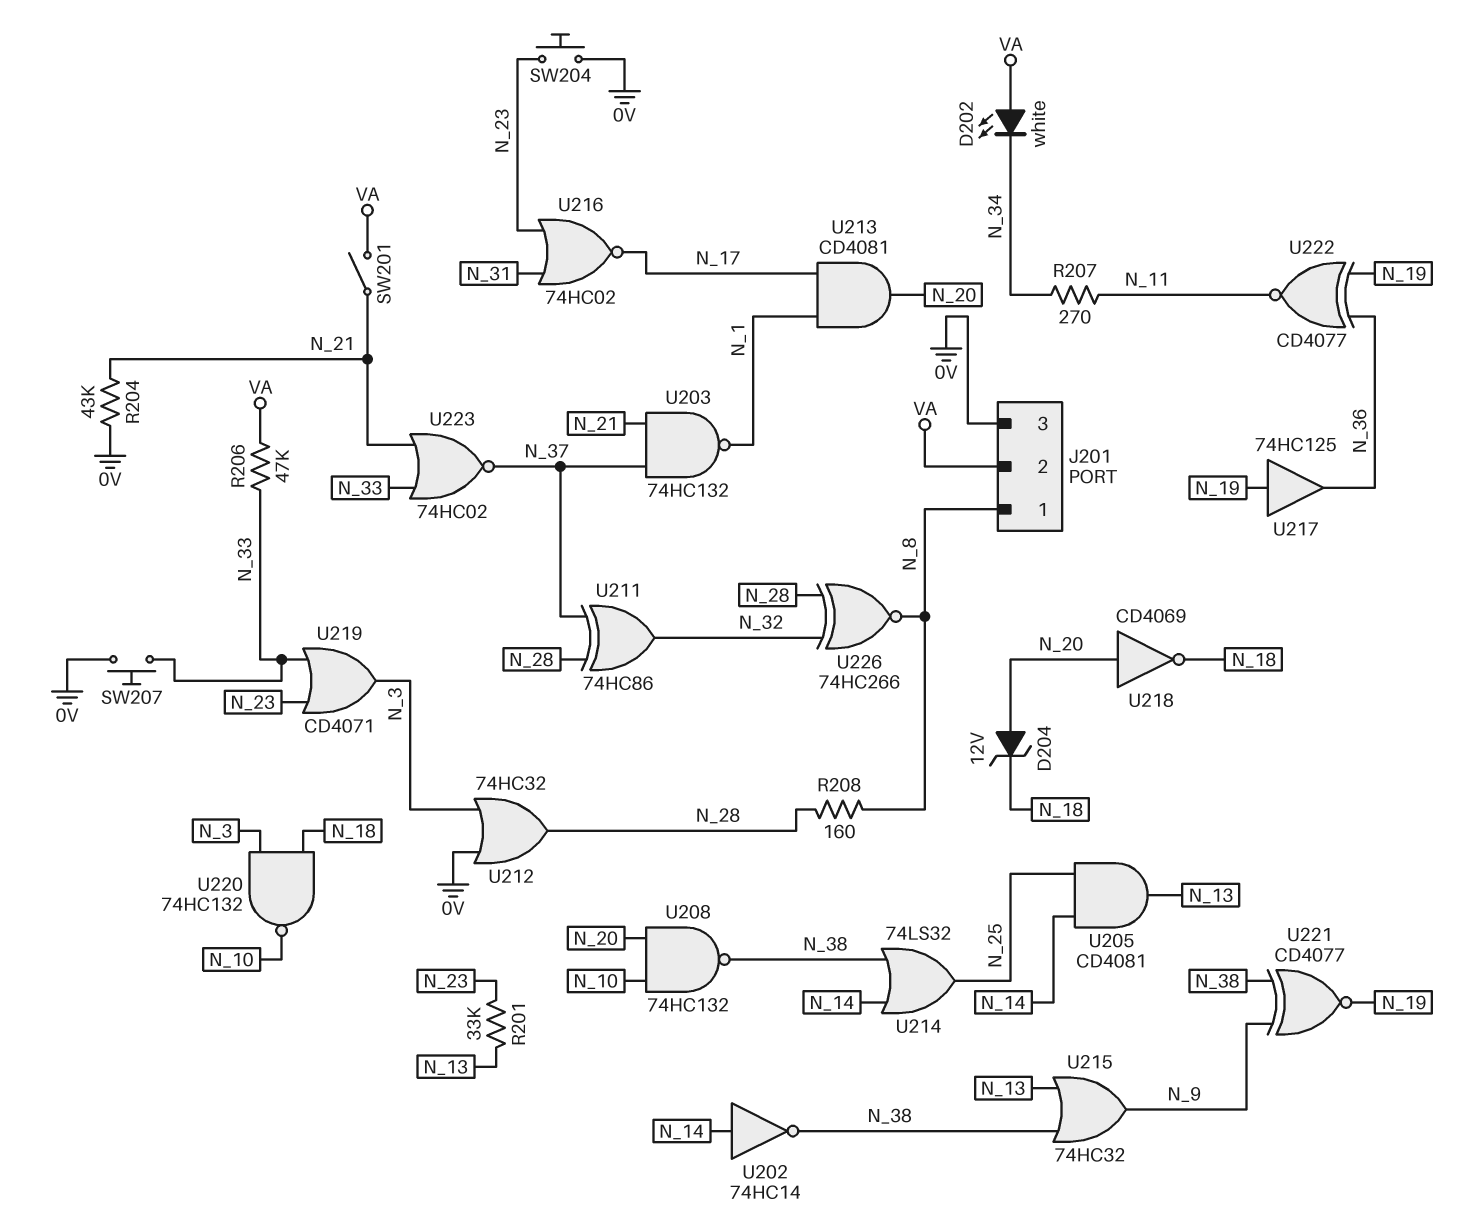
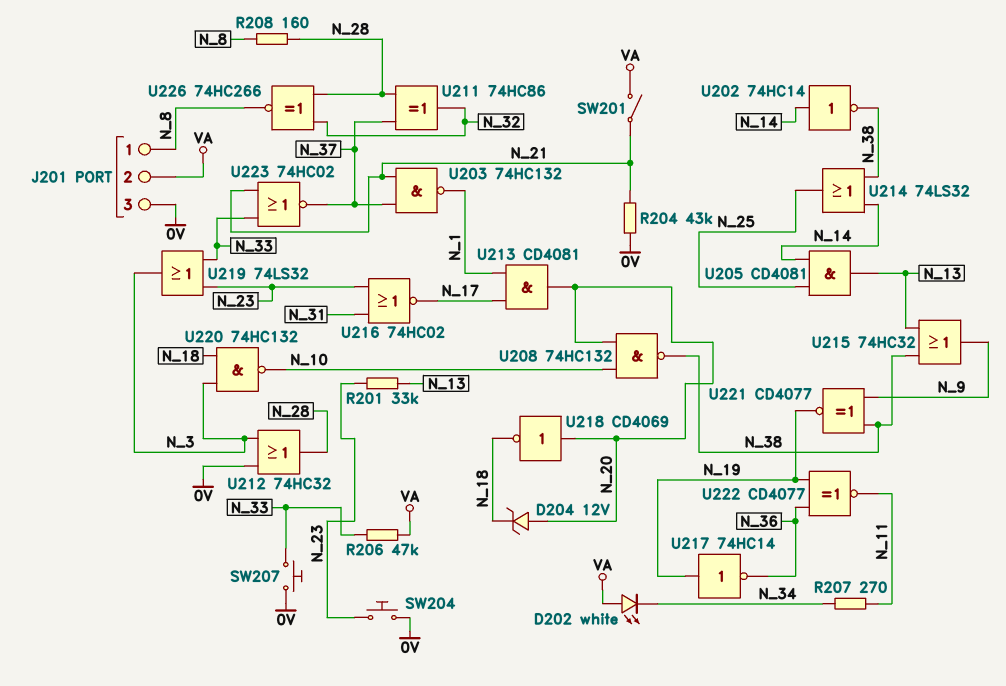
U217: buffer 74HC125 (in N_19, out N_36) -> NOT 74HC14 (in N_19, out N_36)
U219: OR CD4071 (in N_23, in N_33, out N_3) -> OR 74LS32 (in N_23, in N_33, out N_3)

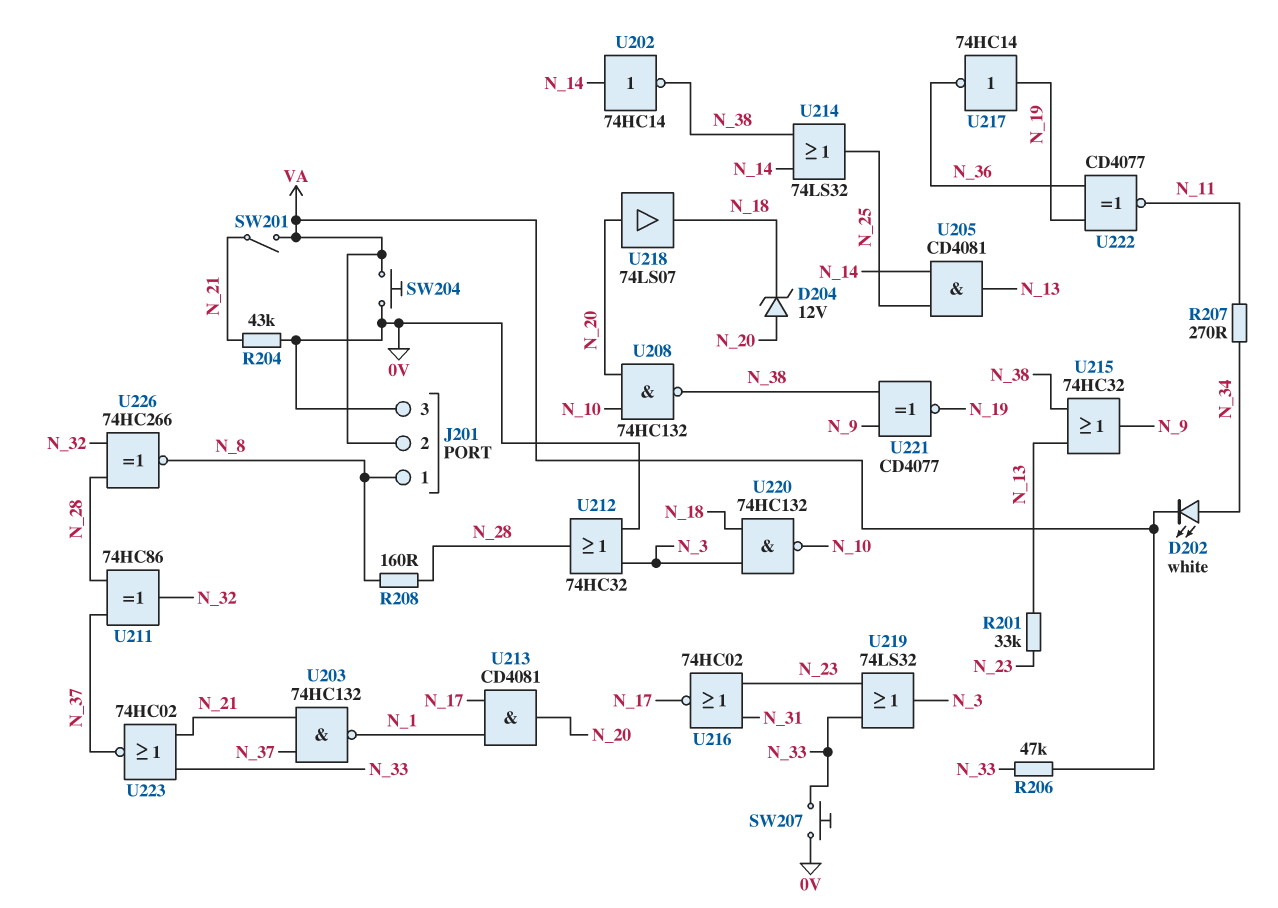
D202: LED white (A VA, K N_34) -> LED white (A N_34, K VA)
SW204: button (0V, N_23) -> button (0V, VA)
U218: NOT CD4069 (in N_20, out N_18) -> buffer 74LS07 (in N_20, out N_18)

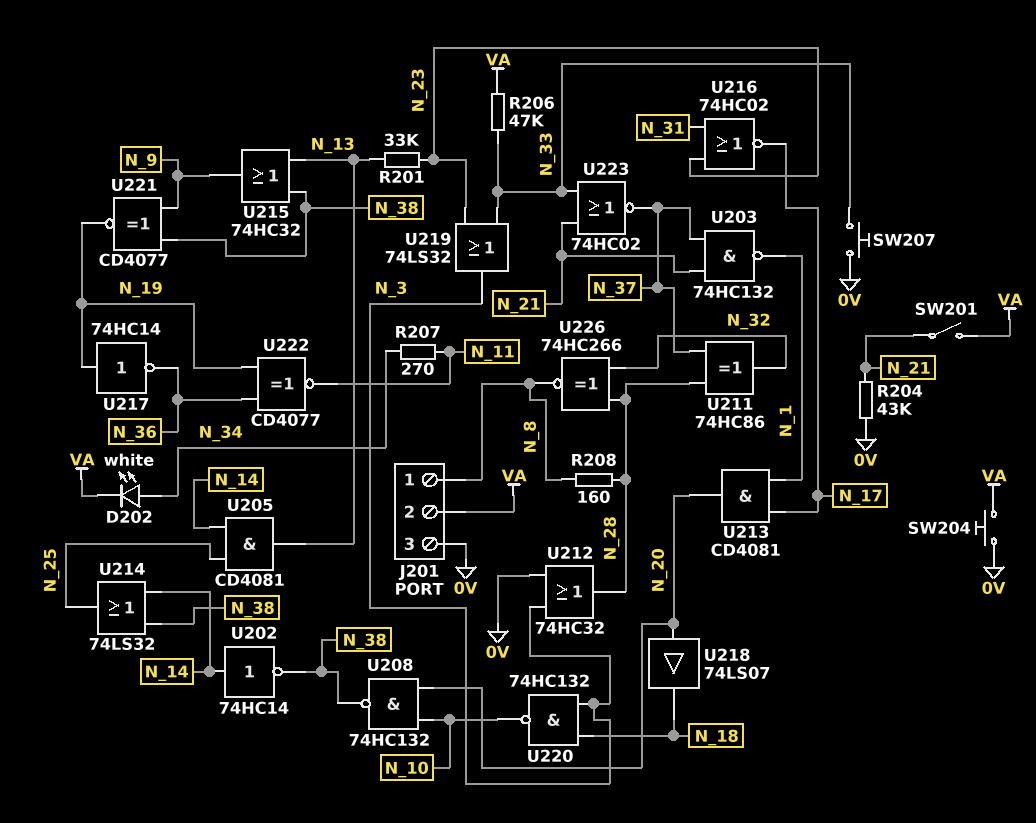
D204: zener 12V (A N_20, K N_18) -> none

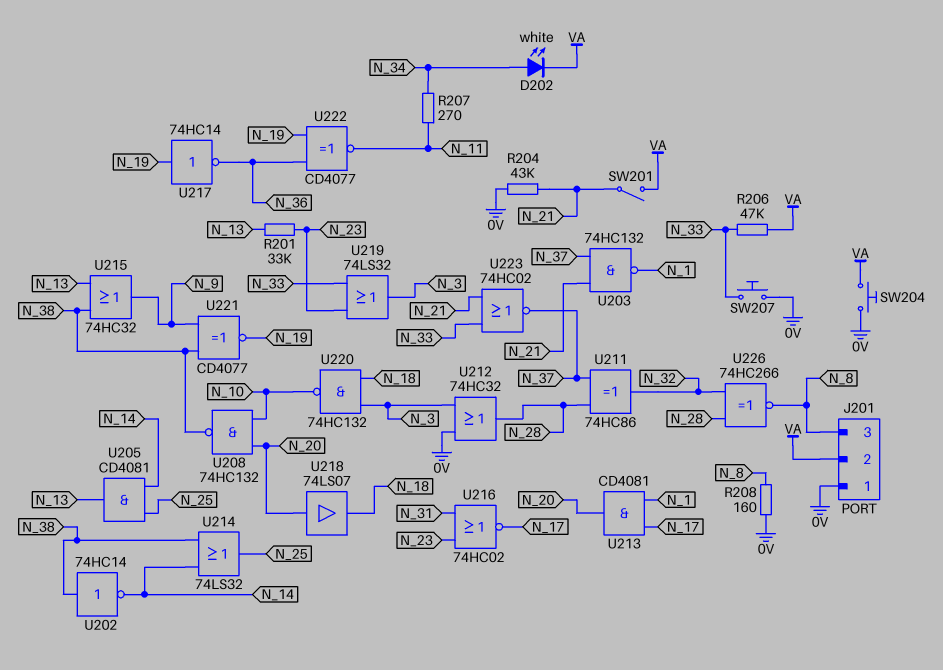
J201 pin 1: N_8 -> 0V
J201 pin 3: 0V -> N_8
R208: 160 (N_8, N_28) -> 160 (0V, N_8)
U202: NOT 74HC14 (in N_14, out N_38) -> NOT 74HC14 (in N_38, out N_14)

